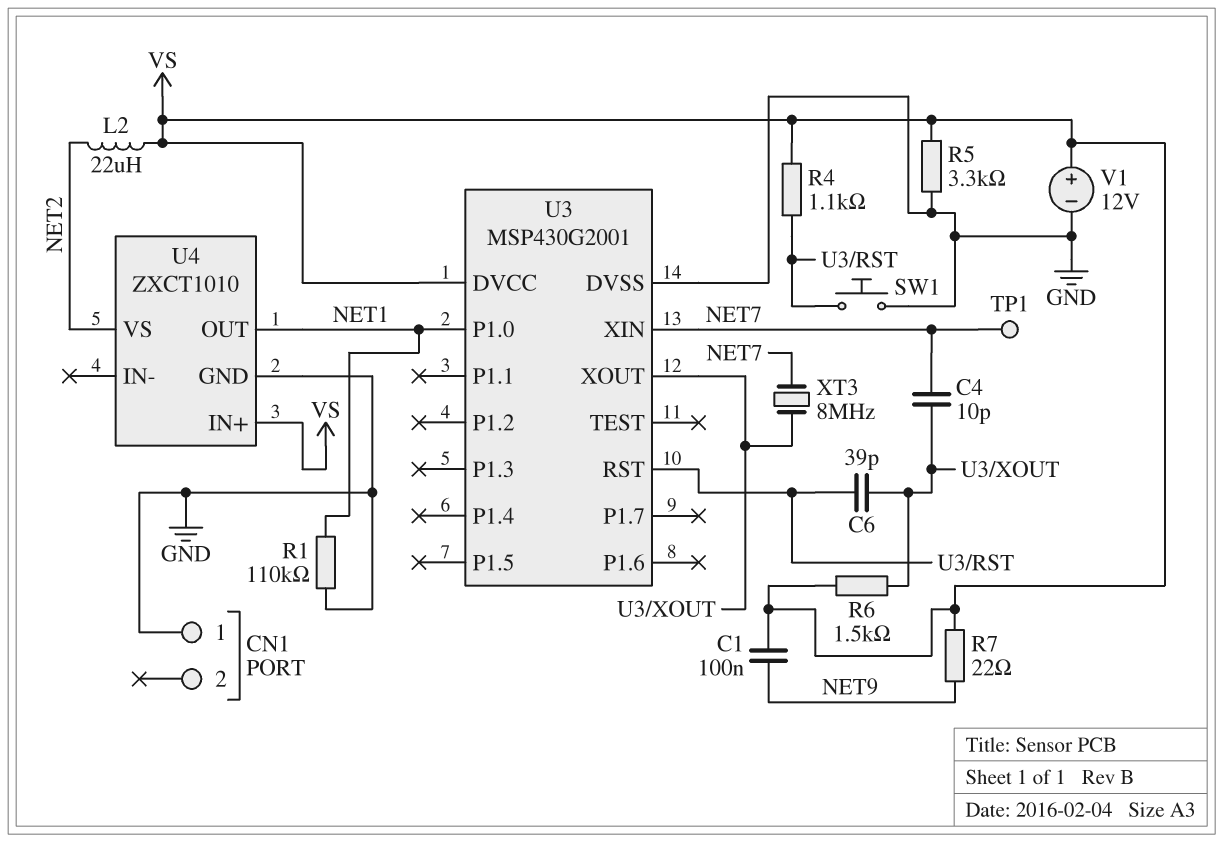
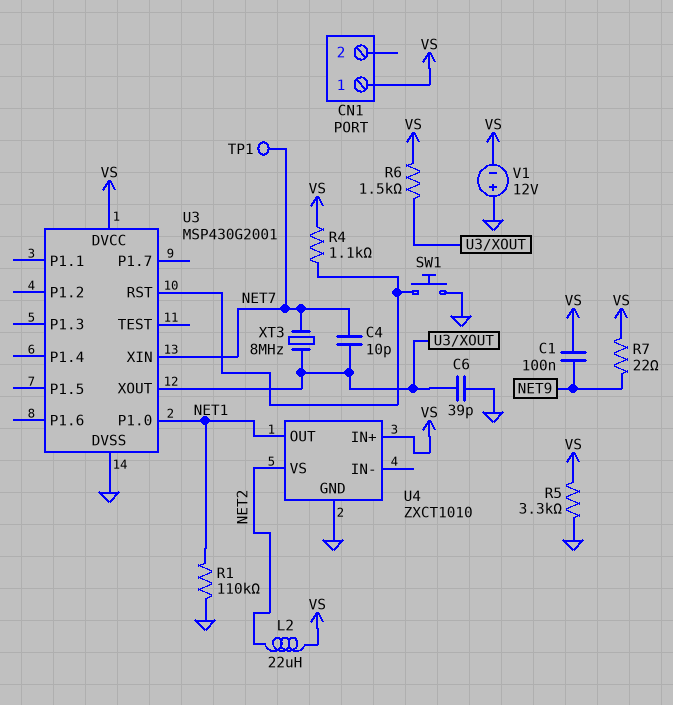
C6: 39pF (U3/RST, U3/XOUT) -> 39pF (GND, U3/XOUT)
CN1 pin 1: GND -> VS
V1: 12V (plus VS, minus GND) -> 12V (plus GND, minus VS)

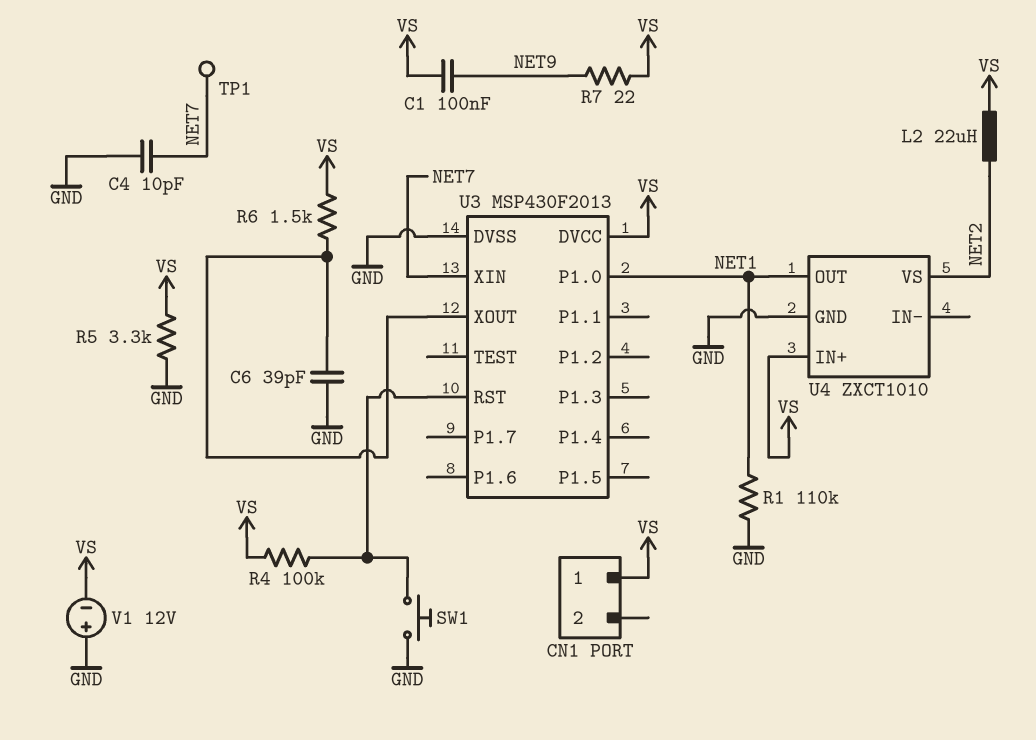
C4: 10pF (NET7, U3/XOUT) -> 10pF (GND, NET7)
R4: 1.1k (U3/RST, VS) -> 100k (U3/RST, VS)
U3: MSP430G2001 -> MSP430F2013
XT3: 8MHz (NET7, U3/XOUT) -> none

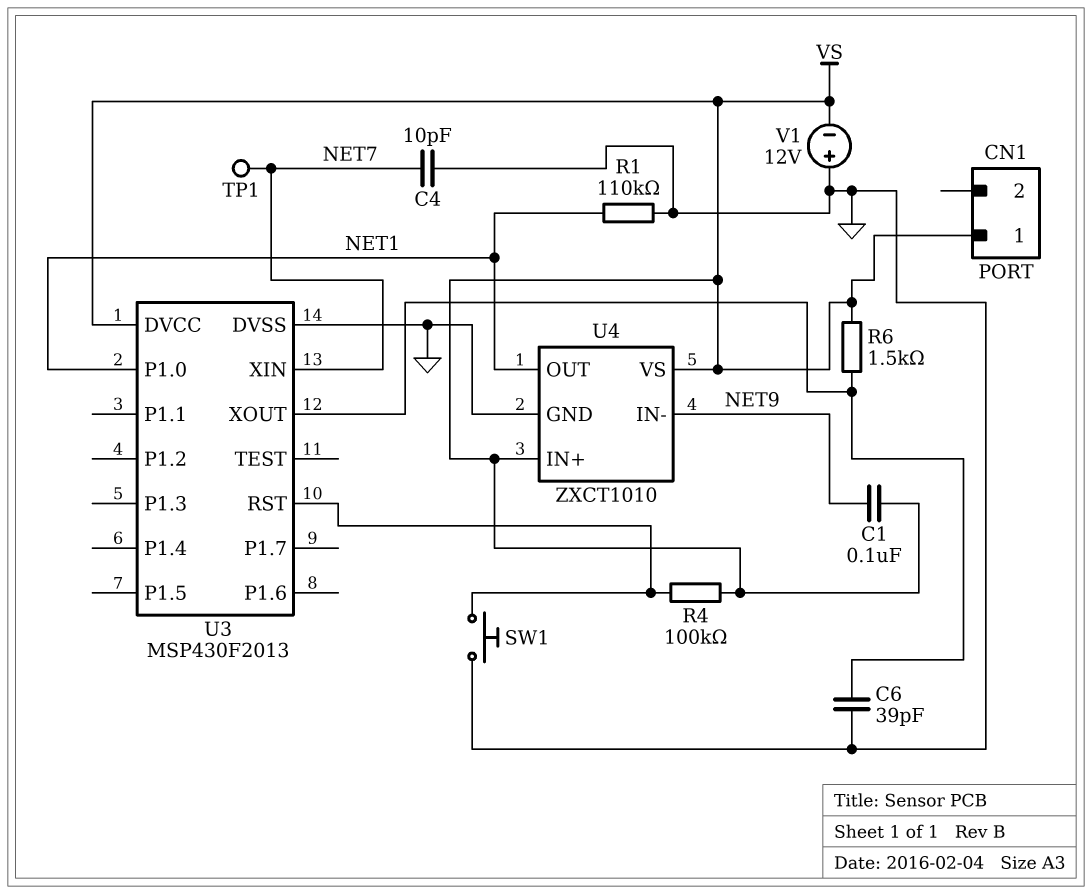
L2: 22uH (NET2, VS) -> none
R5: 3.3k (GND, VS) -> none
R7: 22 (NET9, VS) -> none
U4 pin IN-: none -> NET9
U4 pin VS: NET2 -> VS

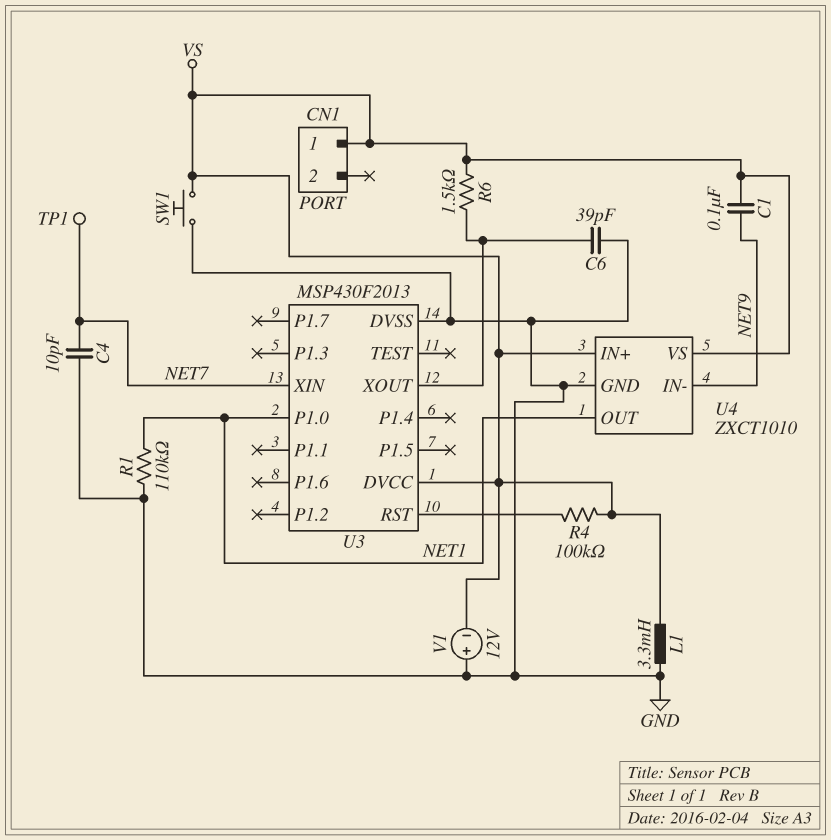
L1: none -> 3.3mH (GND, VS)
SW1: button (GND, U3/RST) -> button (GND, VS)

